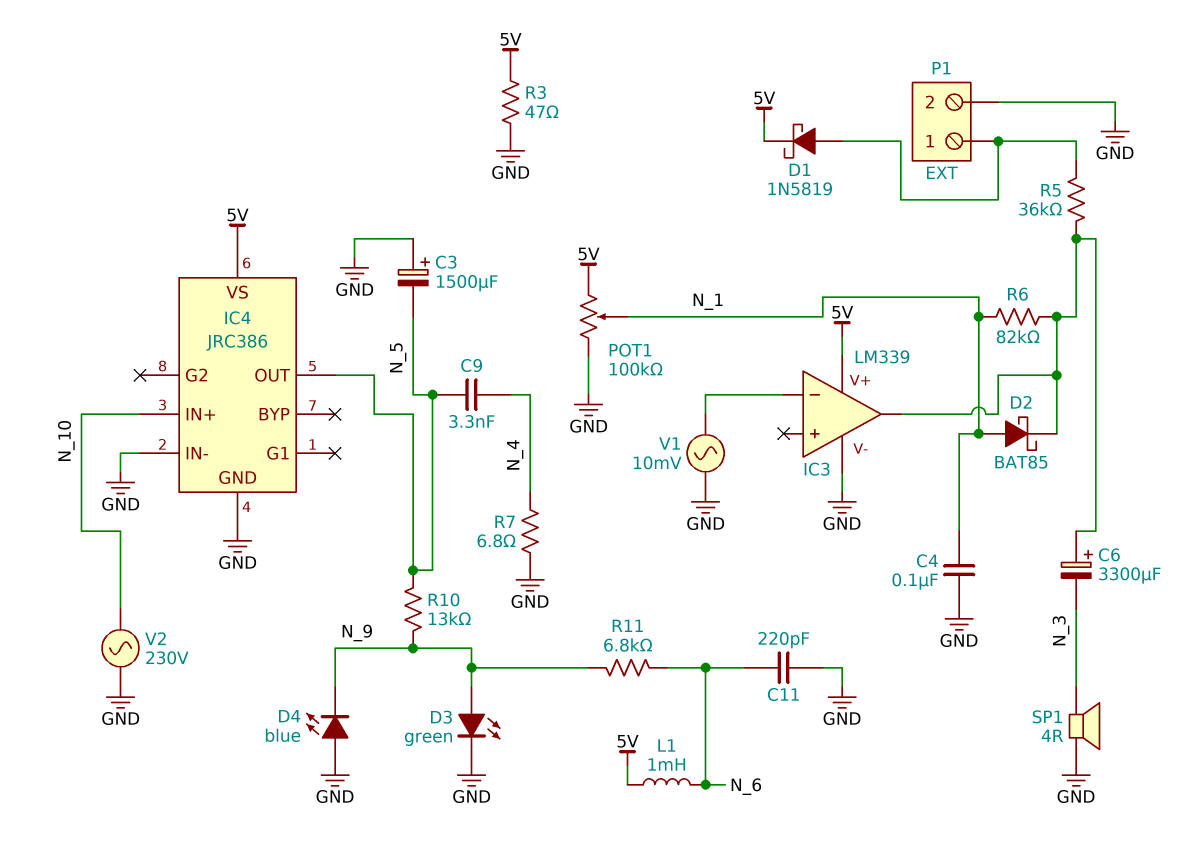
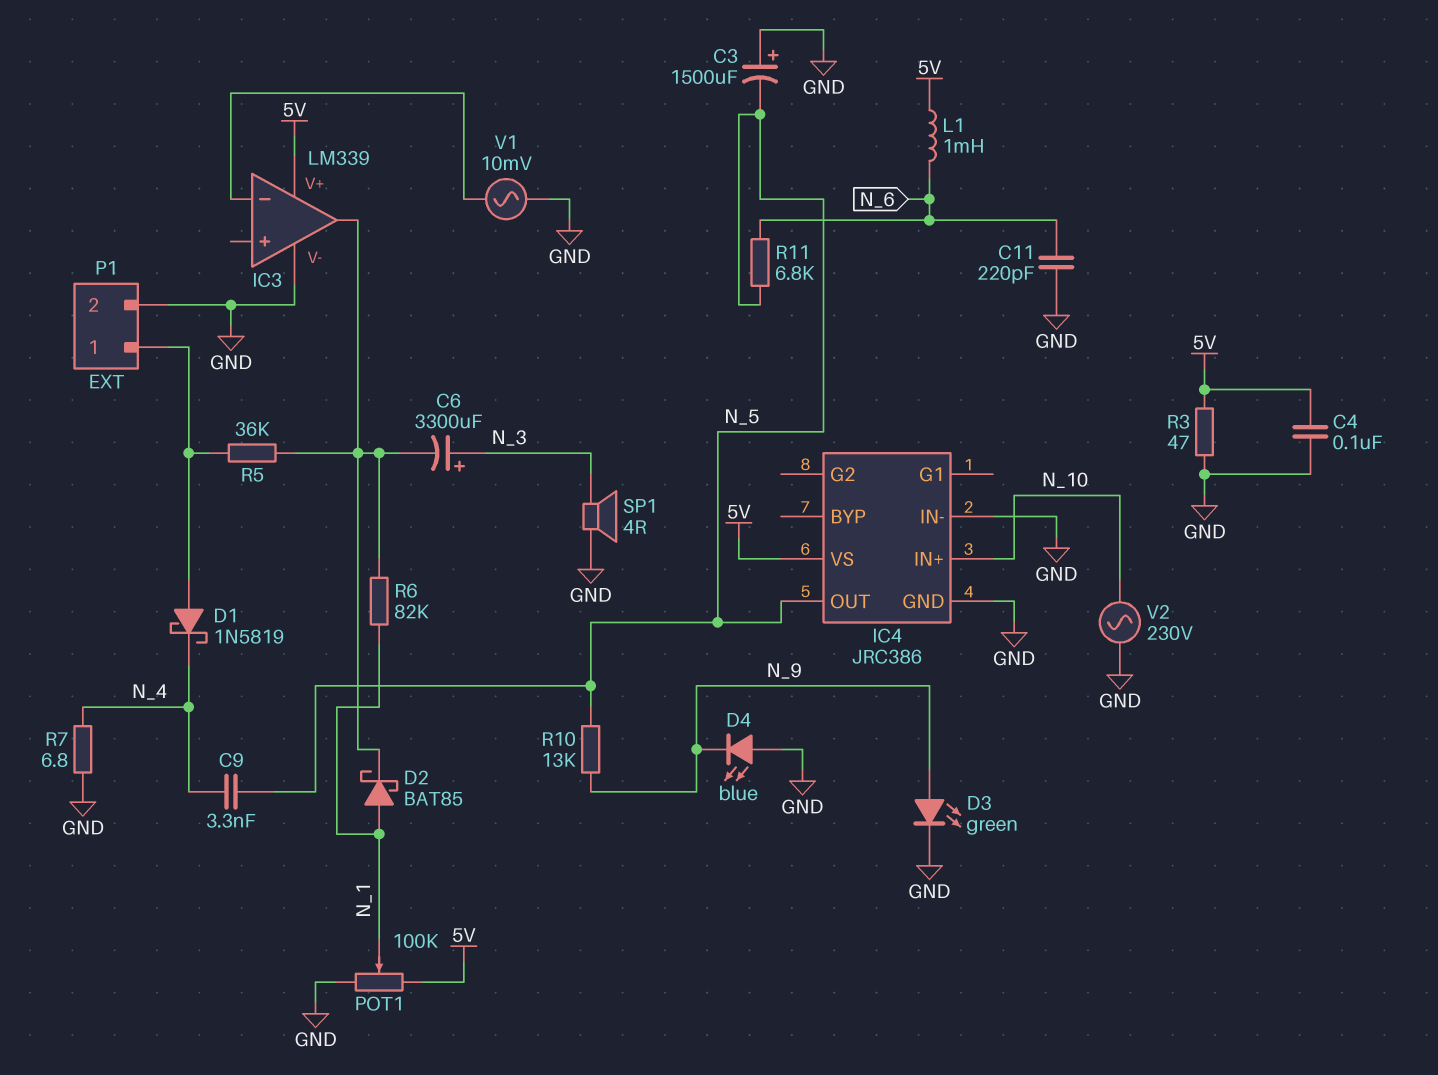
C4: 100nF (GND, N_1) -> 100nF (5V, GND)
C6: 3300uF (plus IC3/out, minus N_3) -> 3300uF (plus N_3, minus IC3/out)
D1: schottky 1N5819 (A P1/1, K 5V) -> schottky 1N5819 (A P1/1, K N_4)
R11: 6.8k (N_6, N_9) -> 6.8k (N_5, N_6)

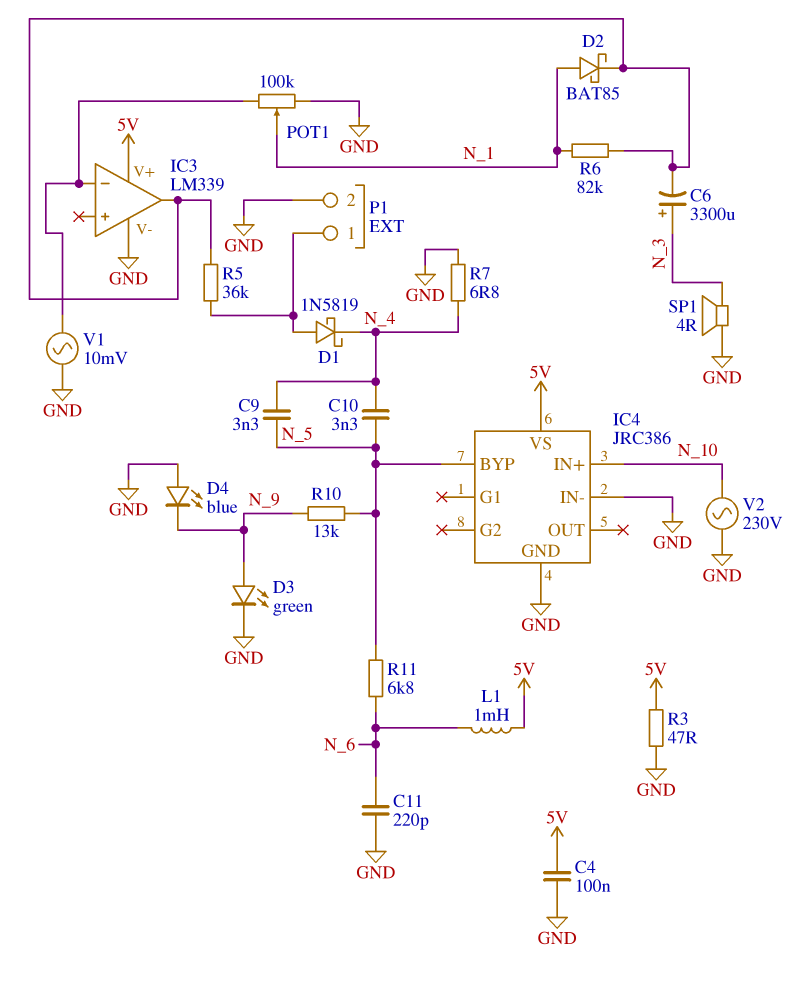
C3: 1500uF (plus GND, minus N_5) -> none
C10: none -> 3.3nF (N_4, N_5)
IC4 pin BYP: none -> N_5
IC4 pin OUT: N_5 -> none
POT1: 100k (5V, GND, wiper N_1) -> 100k (GND, IC3/in-, wiper N_1)

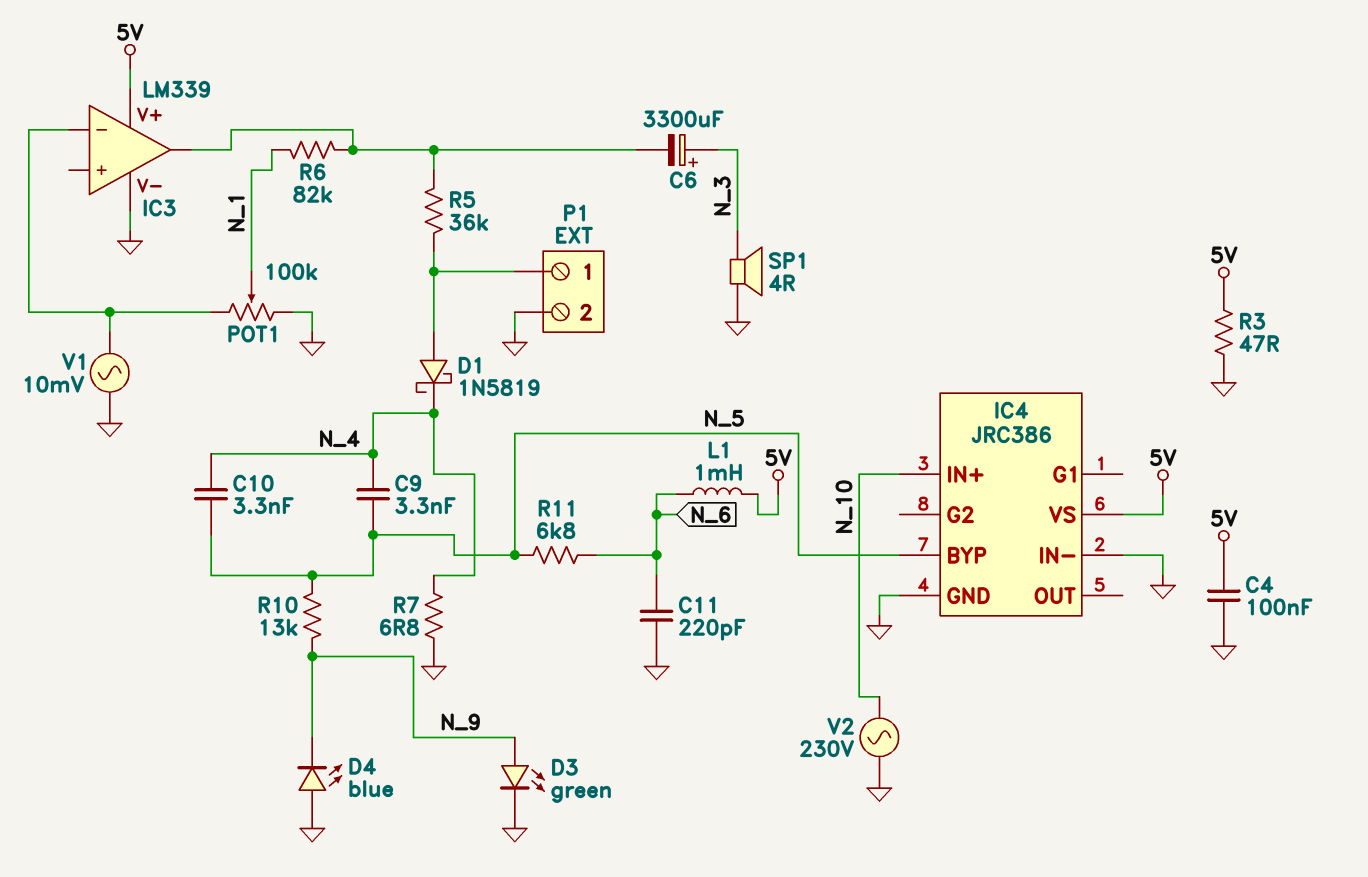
D2: schottky BAT85 (A N_1, K IC3/out) -> none

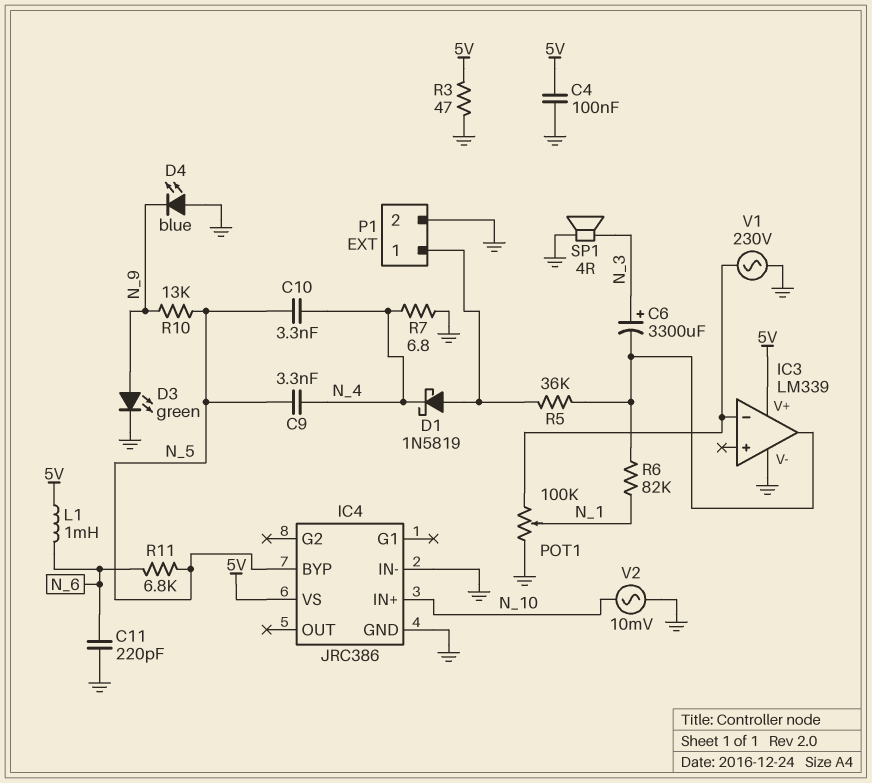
V1: AC 10mV (GND, IC3/in-) -> AC 230V (GND, IC3/in-)
V2: AC 230V (GND, N_10) -> AC 10mV (GND, N_10)

